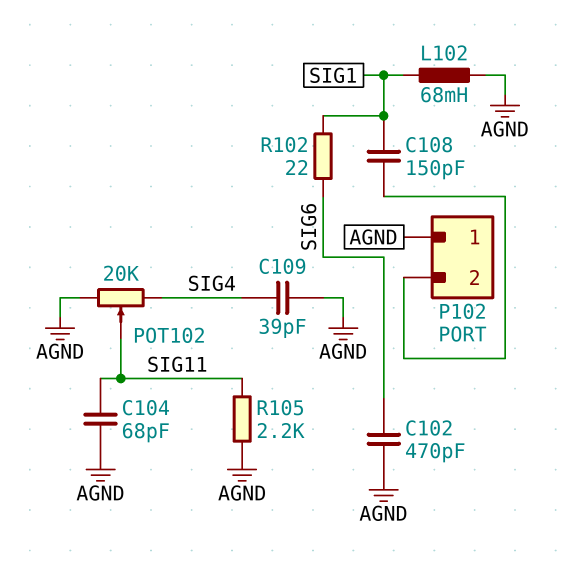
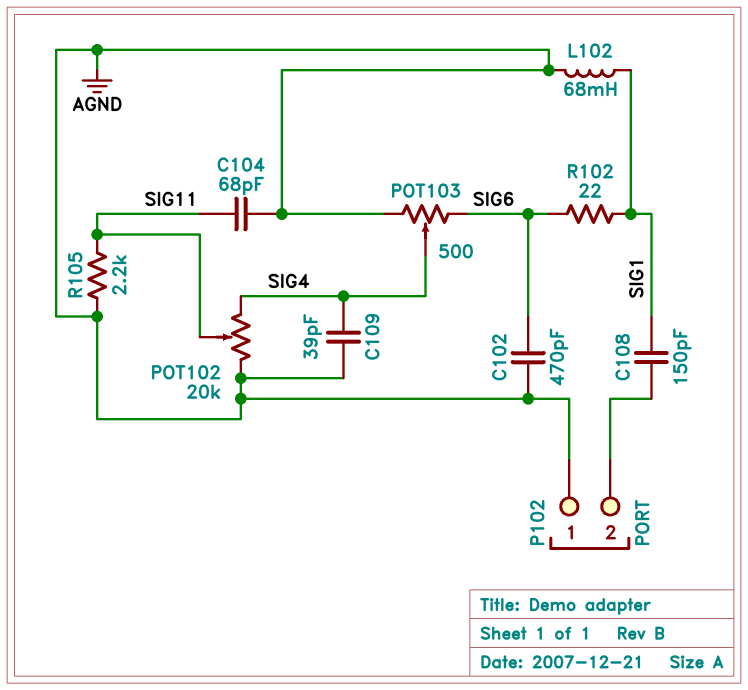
POT103: none -> 500 (AGND, SIG6, wiper SIG4)

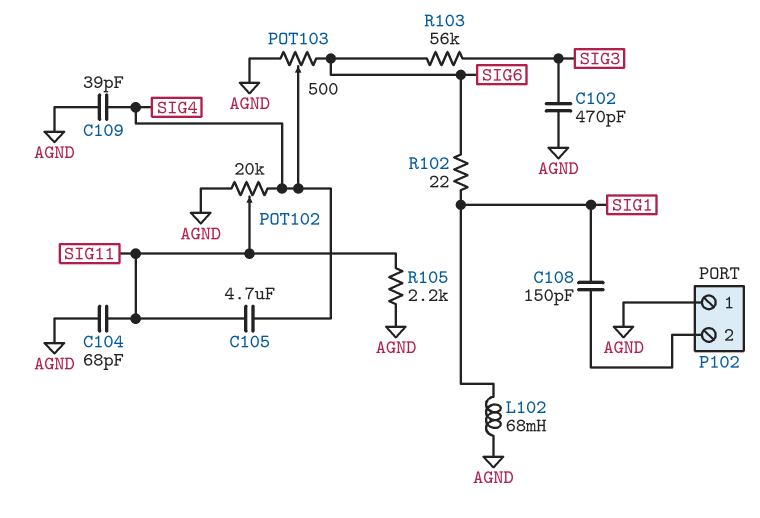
C102: 470pF (AGND, SIG6) -> 470pF (AGND, SIG3)
C105: none -> 4.7uF (SIG4, SIG11)
R103: none -> 56k (SIG3, SIG6)

